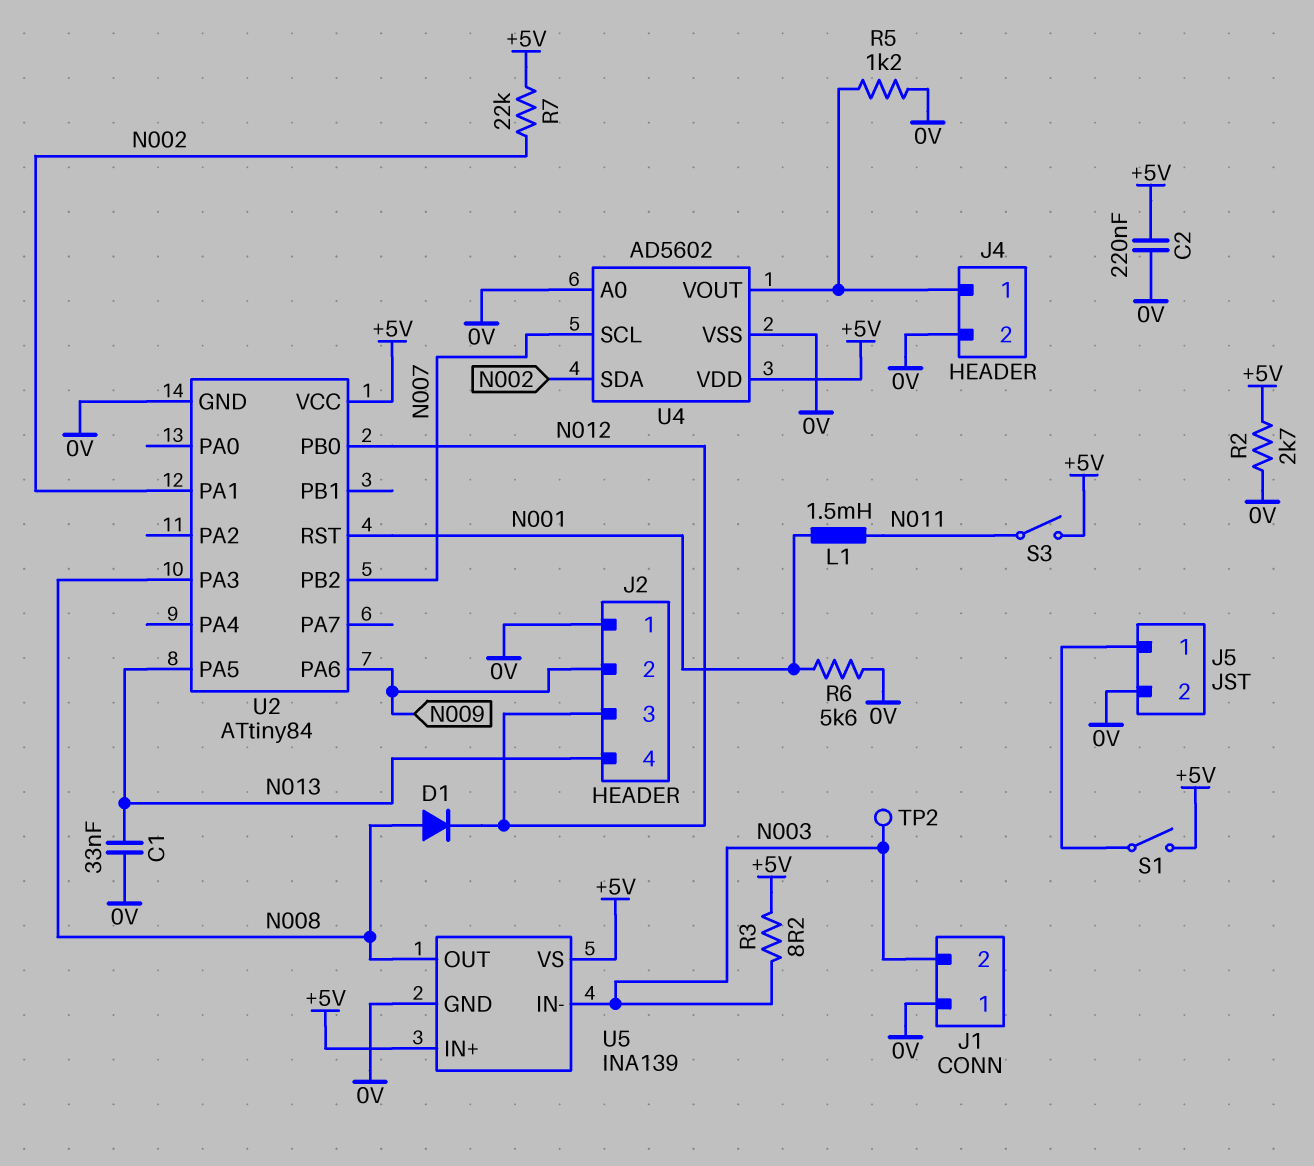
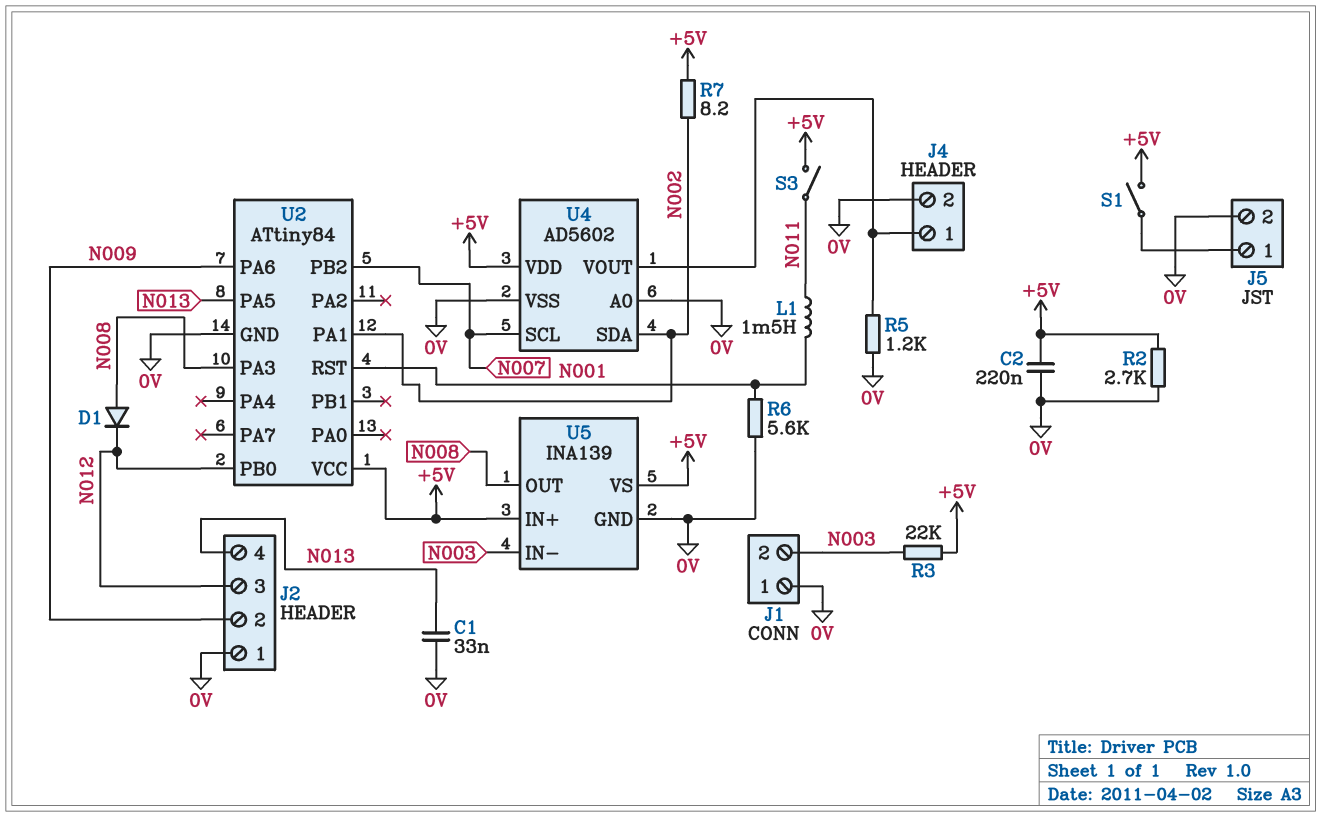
R3: 8.2 (+5V, N003) -> 22k (+5V, N003)
R7: 22k (+5V, N002) -> 8.2 (+5V, N002)
TP2: test point (N003) -> none

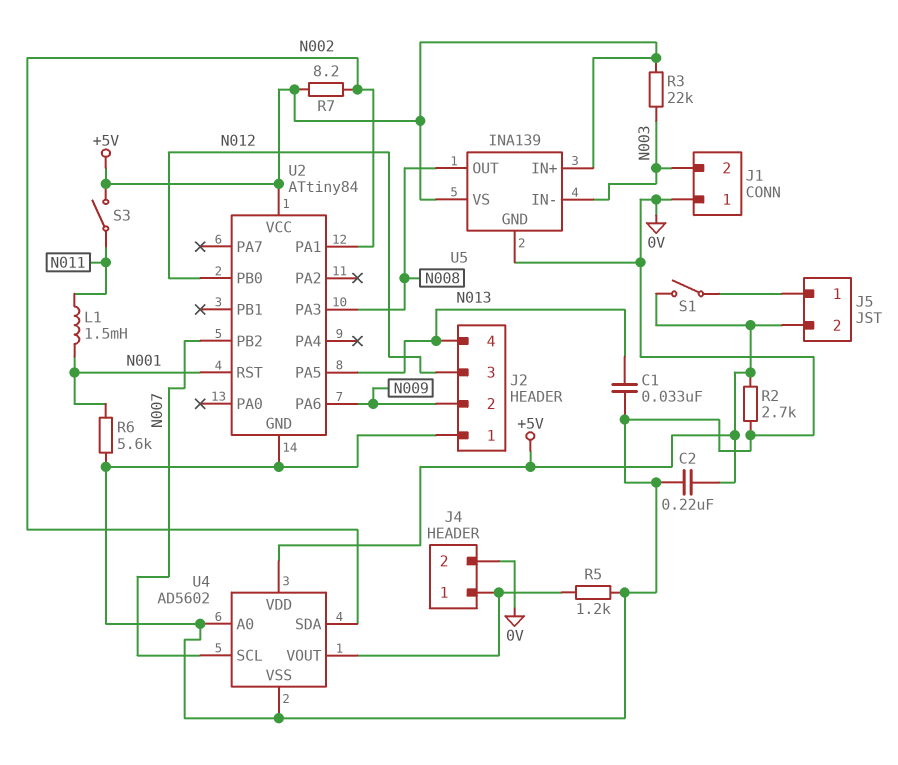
D1: diode (A N008, K N012) -> none
J5 pin 2: 0V -> +5V

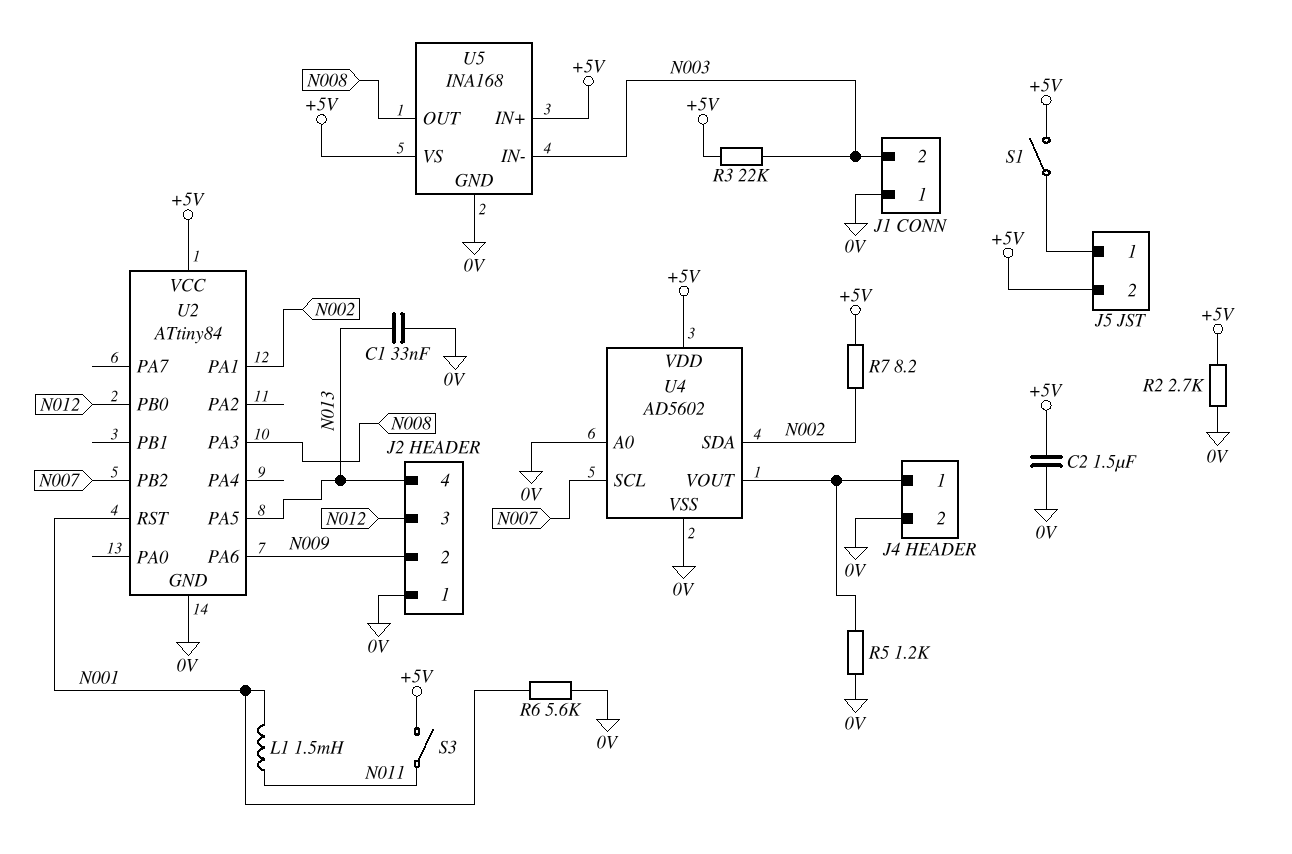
C2: 220nF (+5V, 0V) -> 1.5uF (+5V, 0V)
U5: INA139 -> INA168

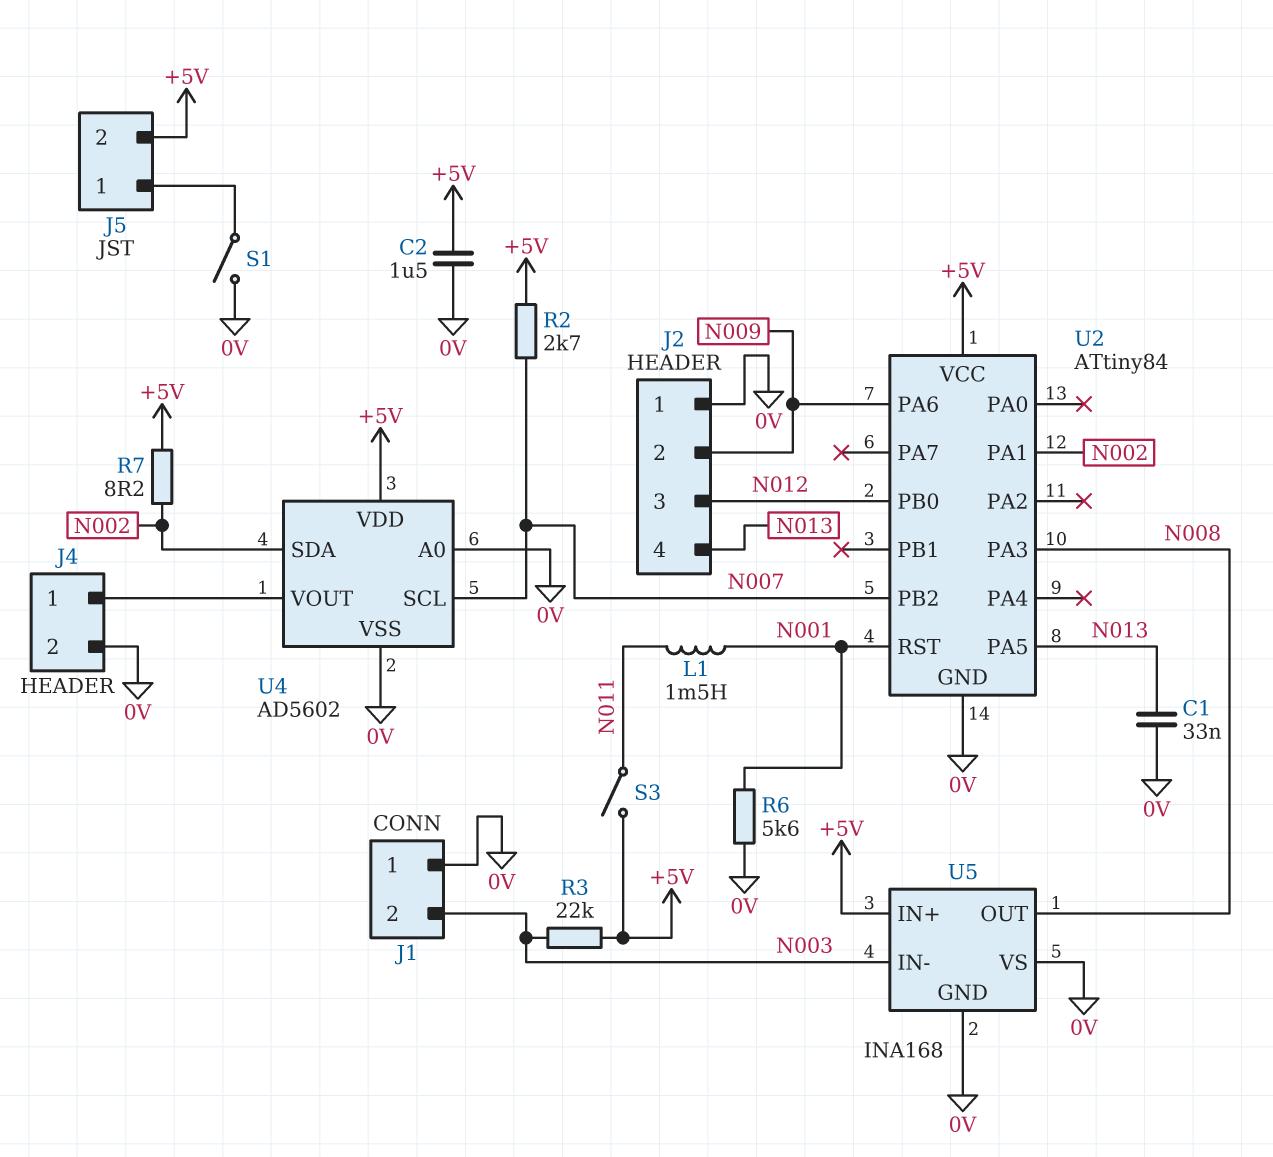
R2: 2.7k (+5V, 0V) -> 2.7k (+5V, N007)
R5: 1.2k (0V, J4/1) -> none
S1: switch (+5V, J5/1) -> switch (0V, J5/1)
U5 pin VS: +5V -> 0V

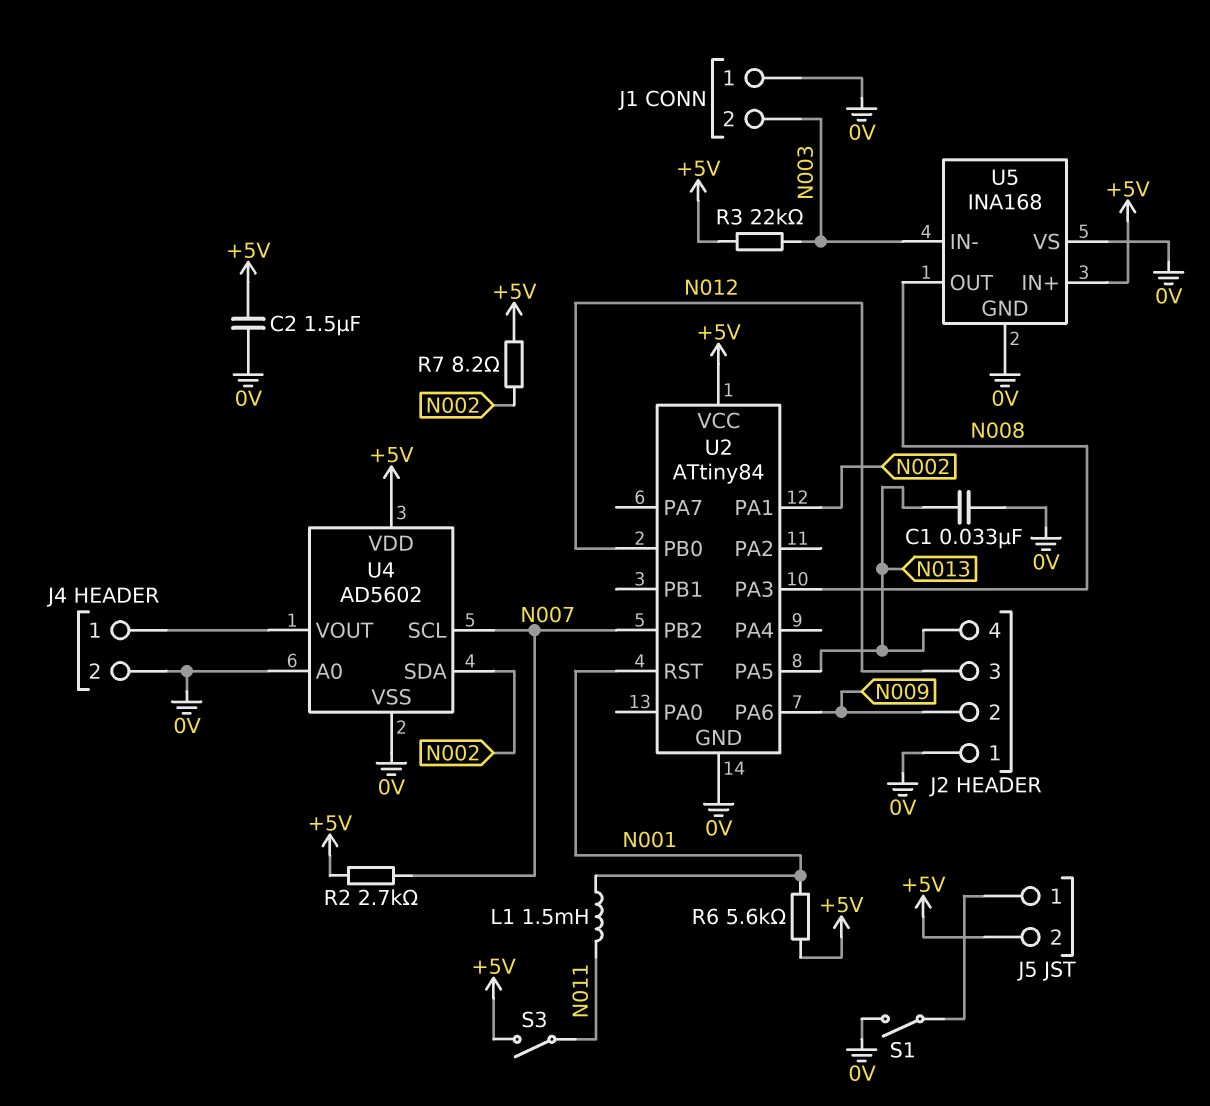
R6: 5.6k (0V, N001) -> 5.6k (+5V, N001)

